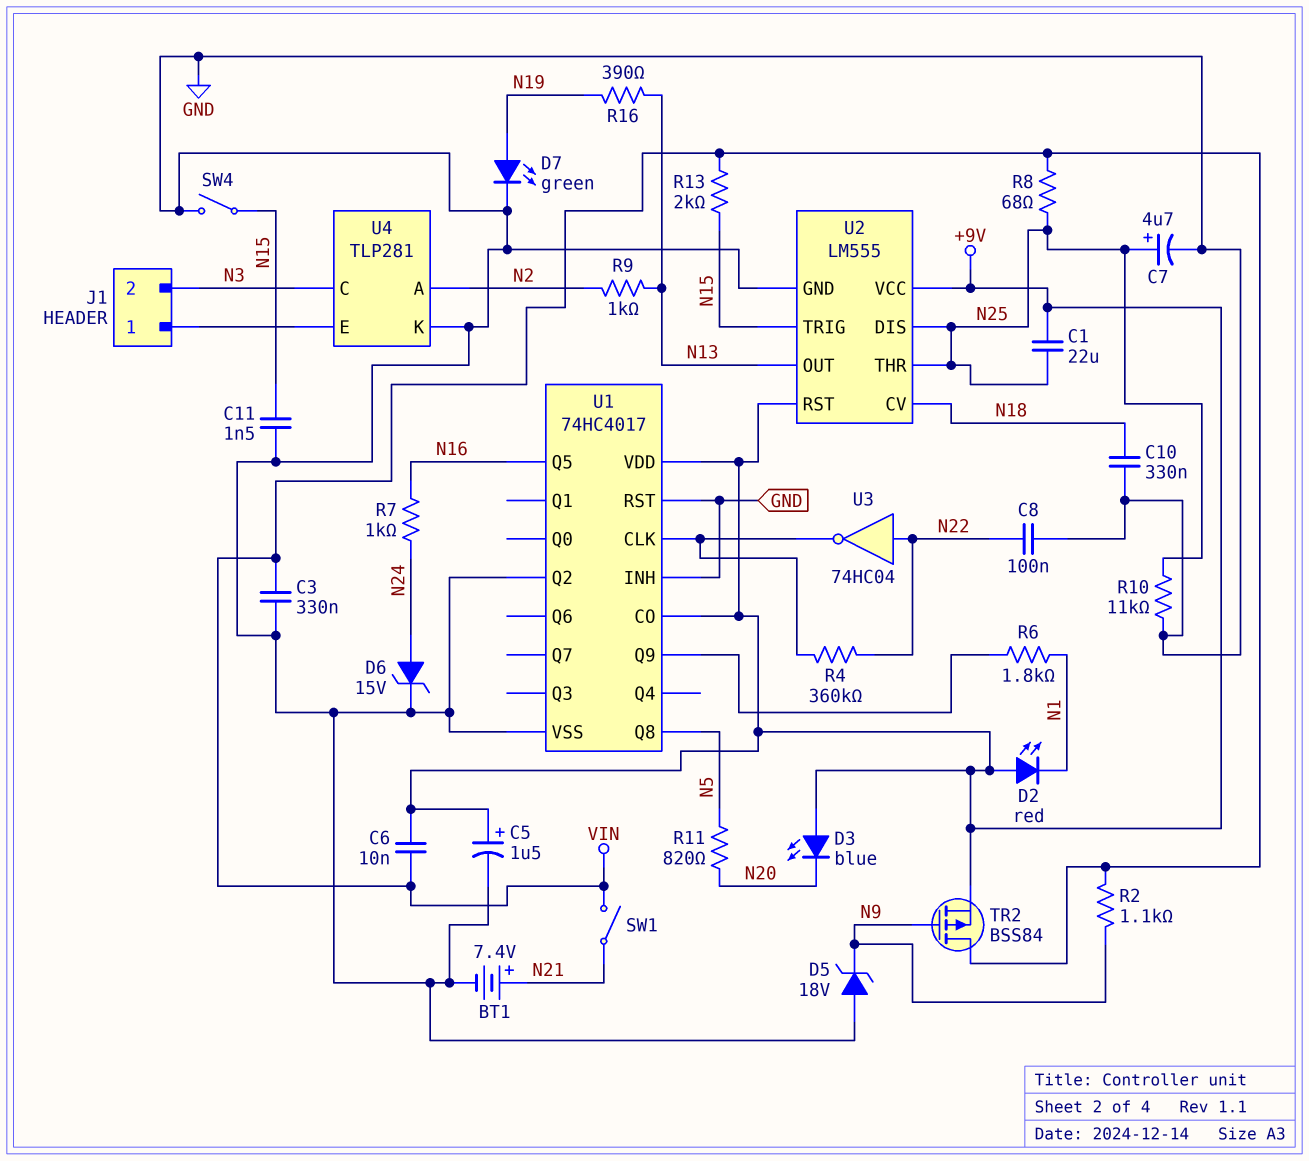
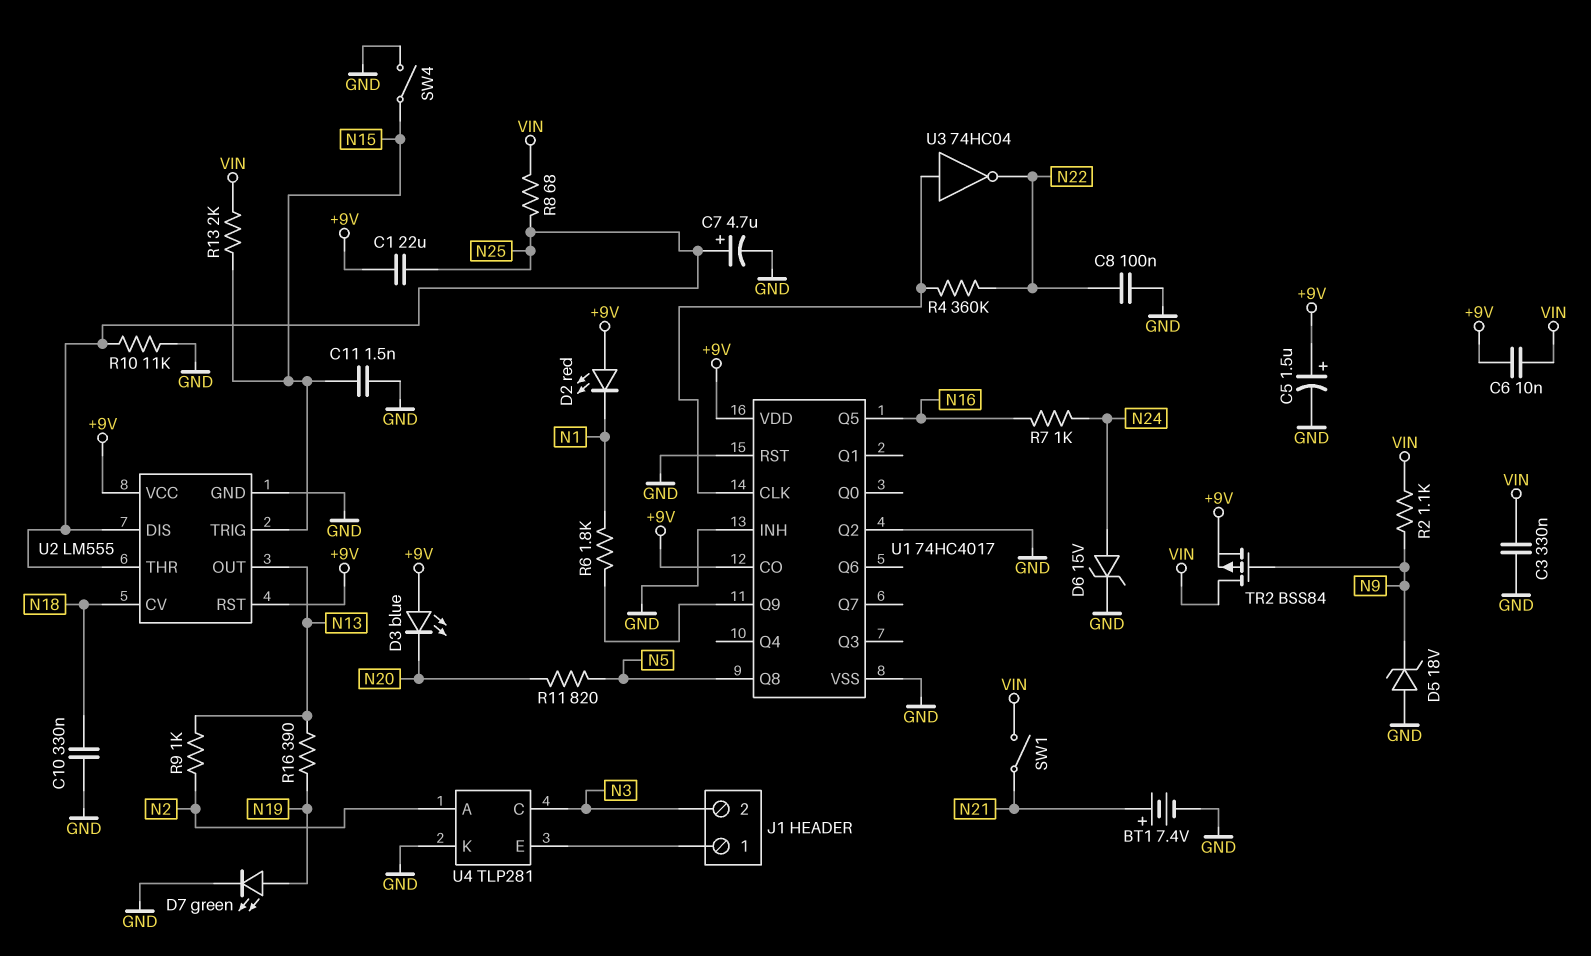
U3: NOT 74HC04 (in N22, out U1/CLK) -> NOT 74HC04 (in U1/CLK, out N22)

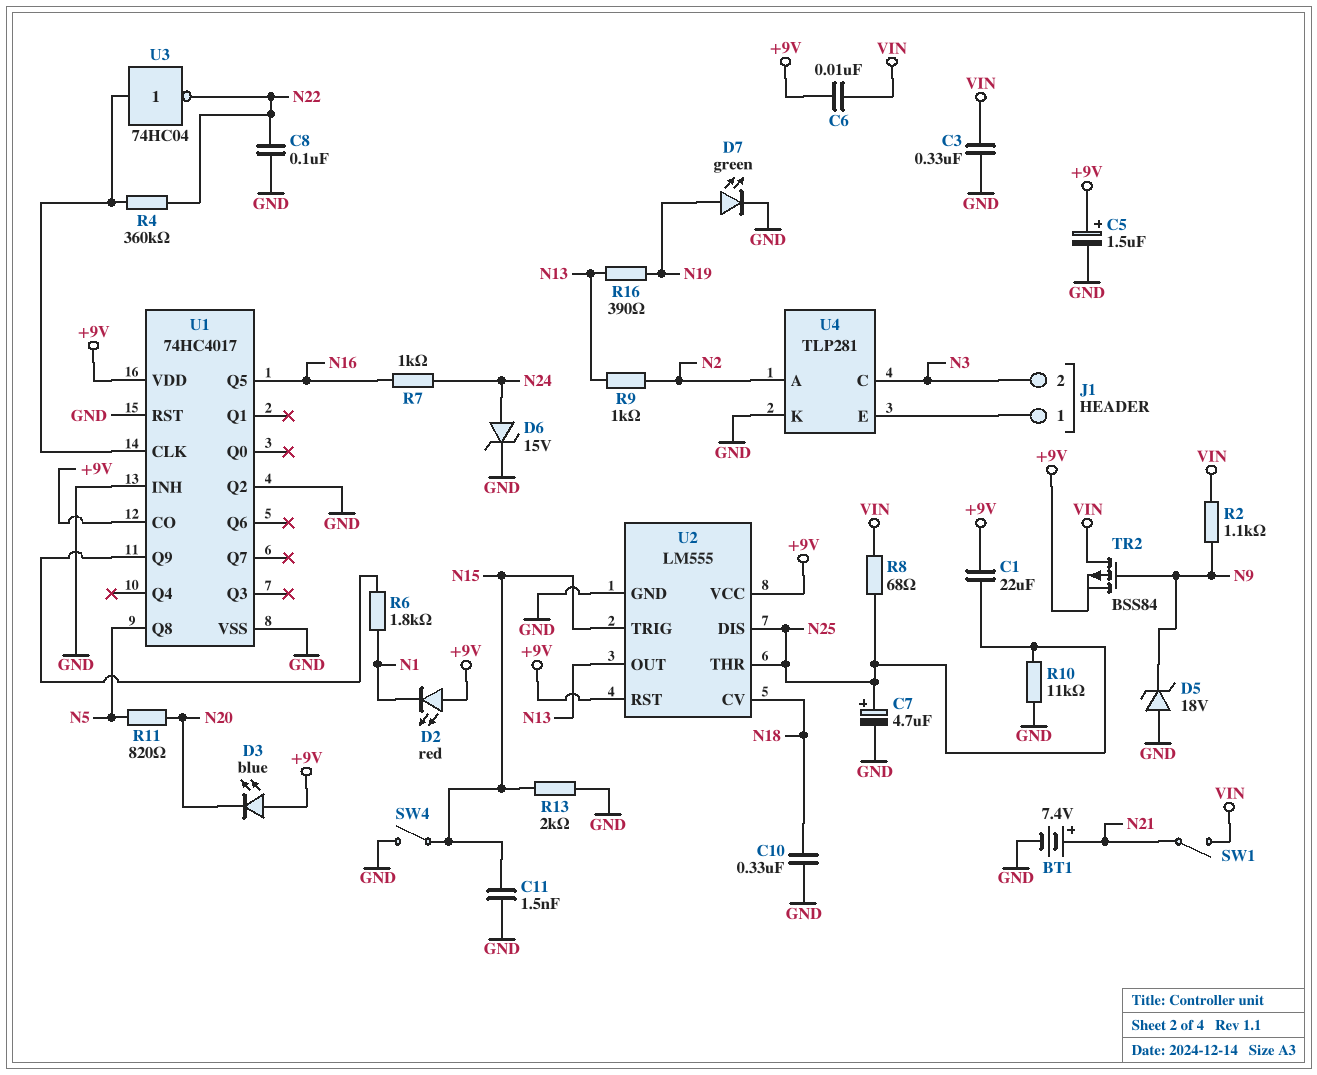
R13: 2k (N15, VIN) -> 2k (GND, N15)

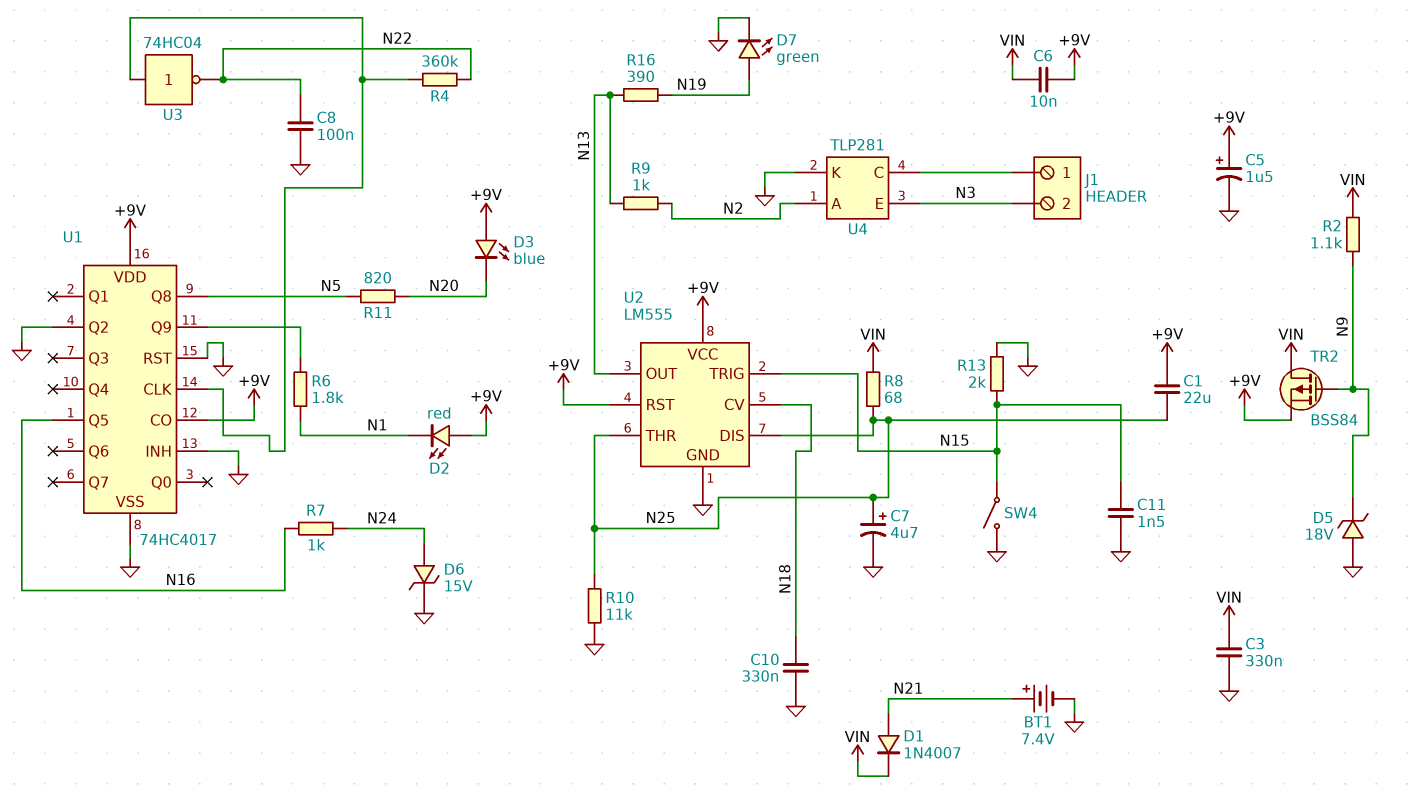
D1: none -> diode 1N4007 (A N21, K VIN)
SW1: switch (N21, VIN) -> none
U4 pin C: N3 -> J1/1
U4 pin E: J1/1 -> N3

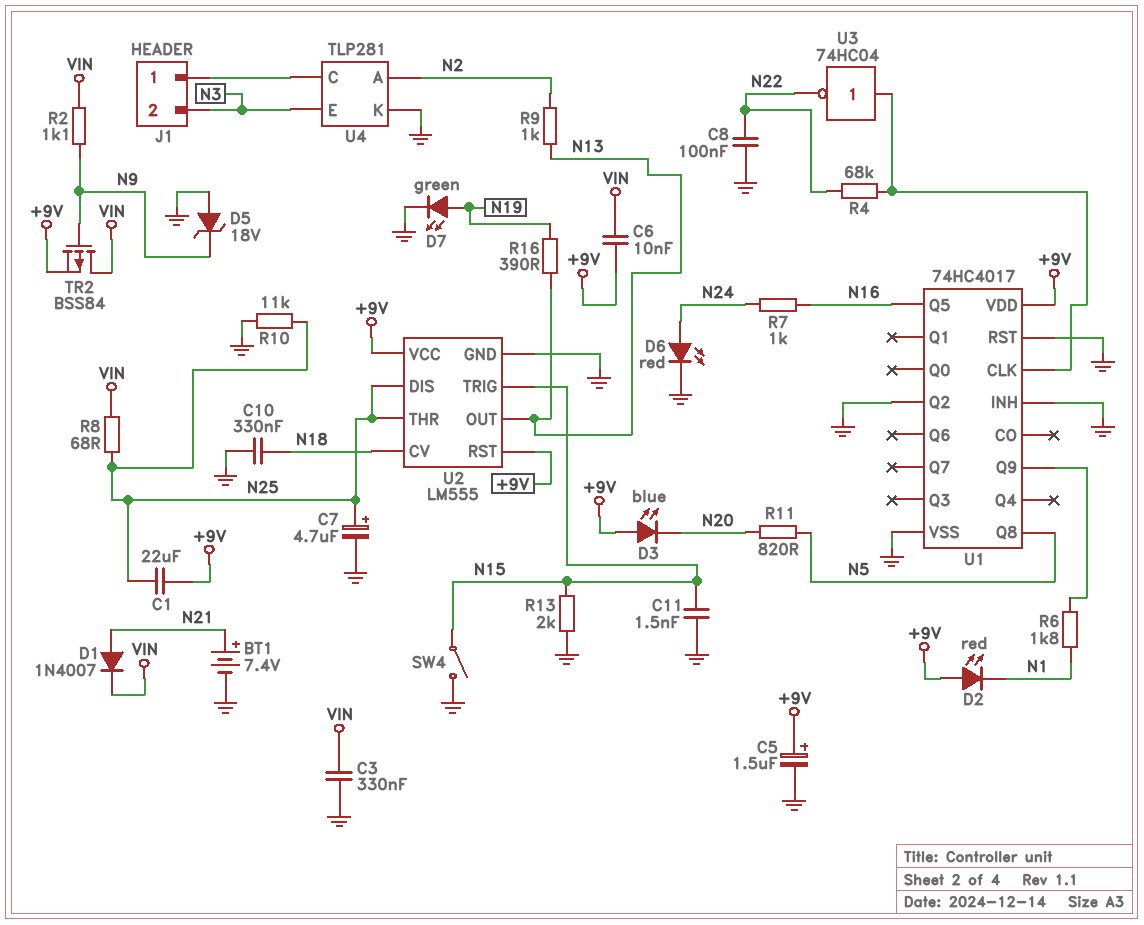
D6: zener 15V (A N24, K GND) -> LED red (A N24, K GND)
R4: 360k (N22, U1/CLK) -> 68k (N22, U1/CLK)
U1 pin CO: +9V -> none

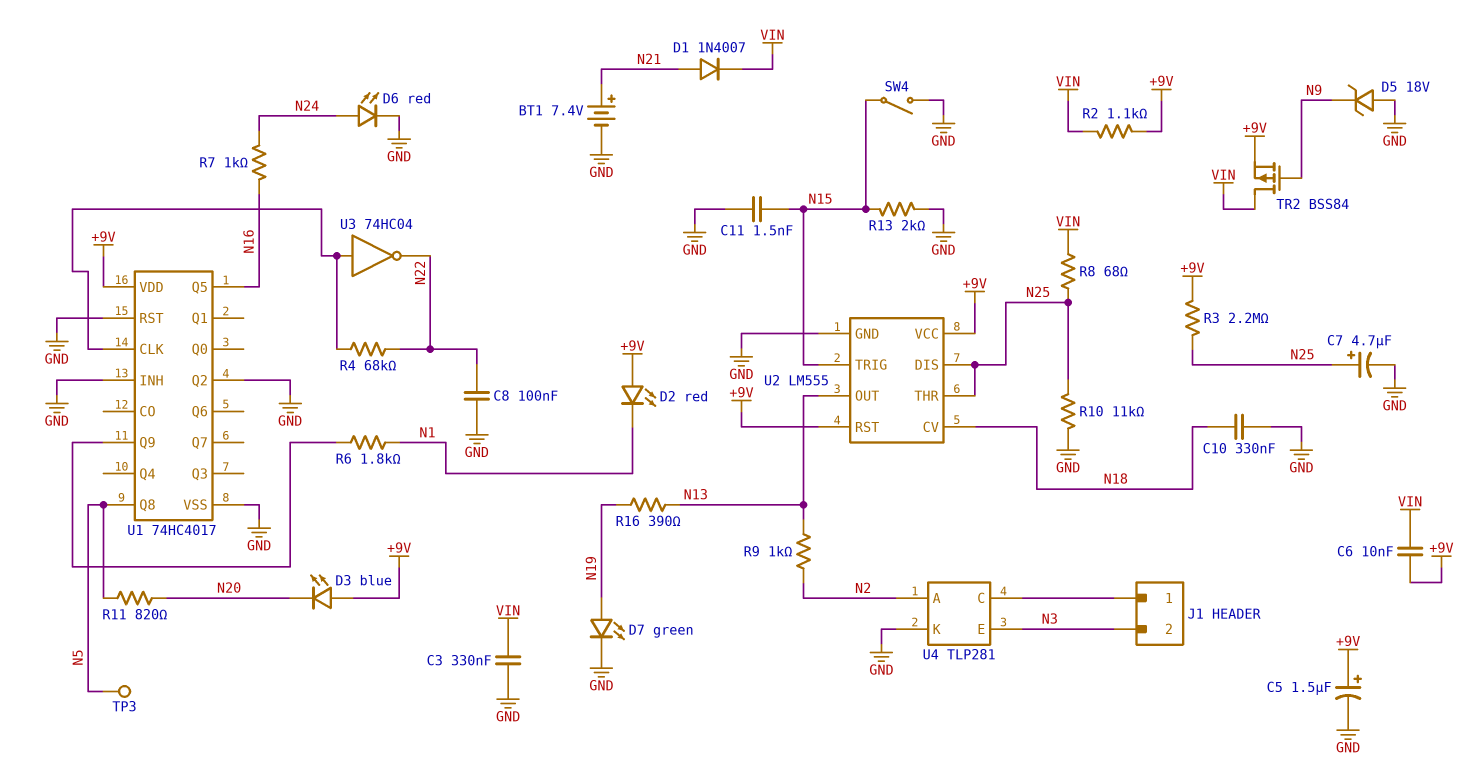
C1: 22uF (+9V, N25) -> none
R2: 1.1k (N9, VIN) -> 1.1k (+9V, VIN)
R3: none -> 2.2M (+9V, N25)
TP3: none -> test point (N5)

